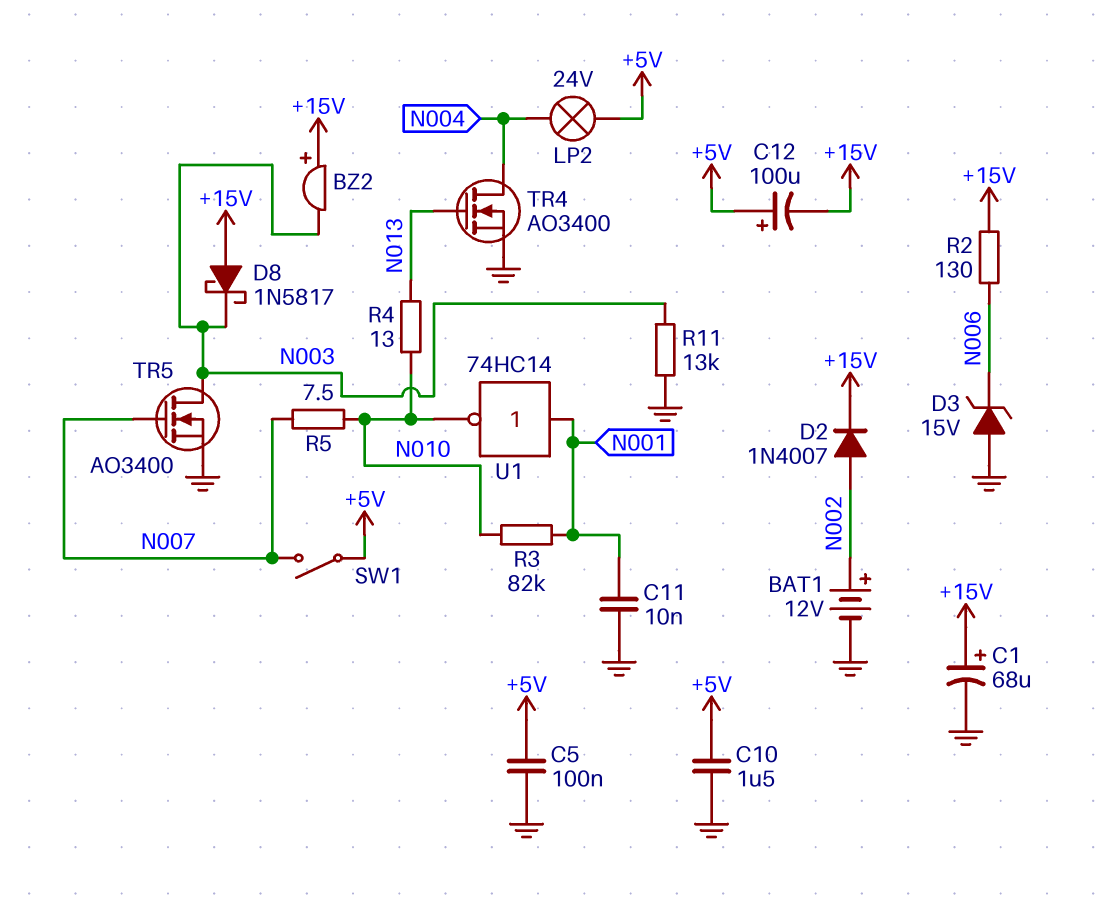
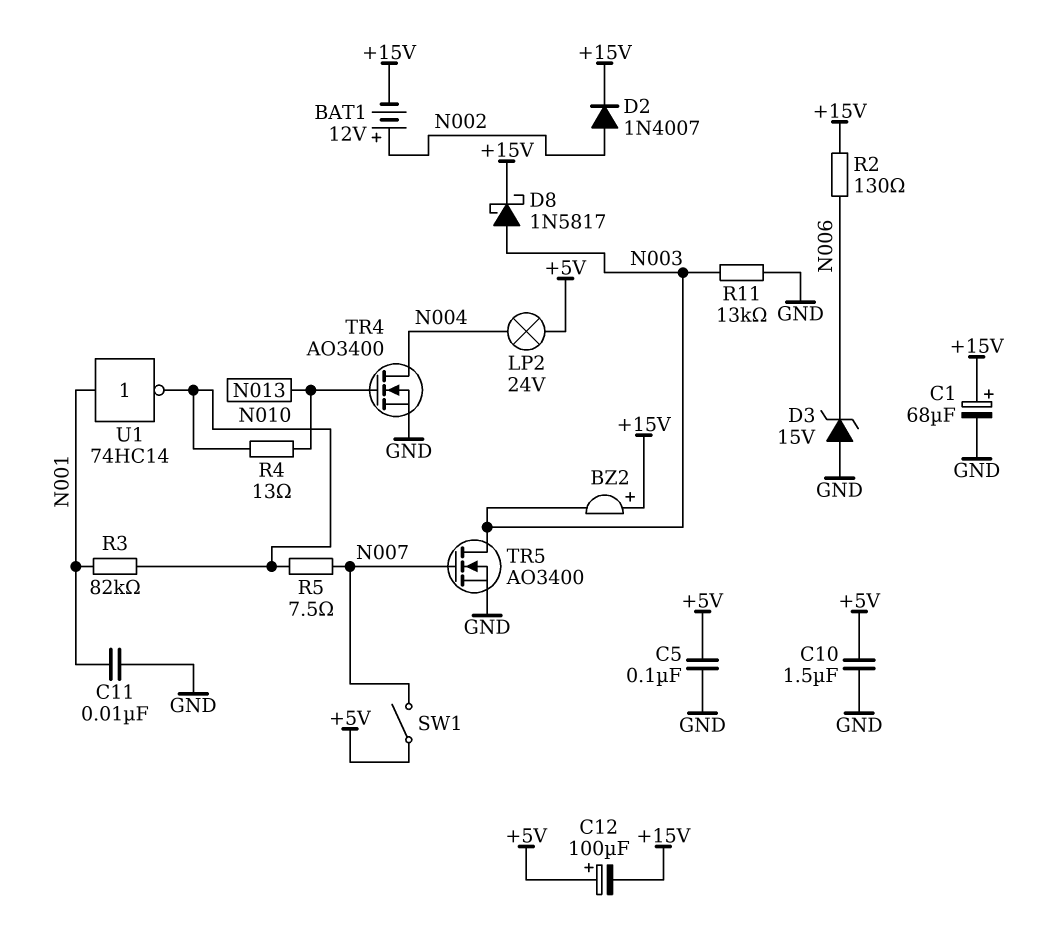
BAT1: 12V (plus N002, minus GND) -> 12V (plus N002, minus +15V)
D8: schottky 1N5817 (A +15V, K N003) -> schottky 1N5817 (A N003, K +15V)

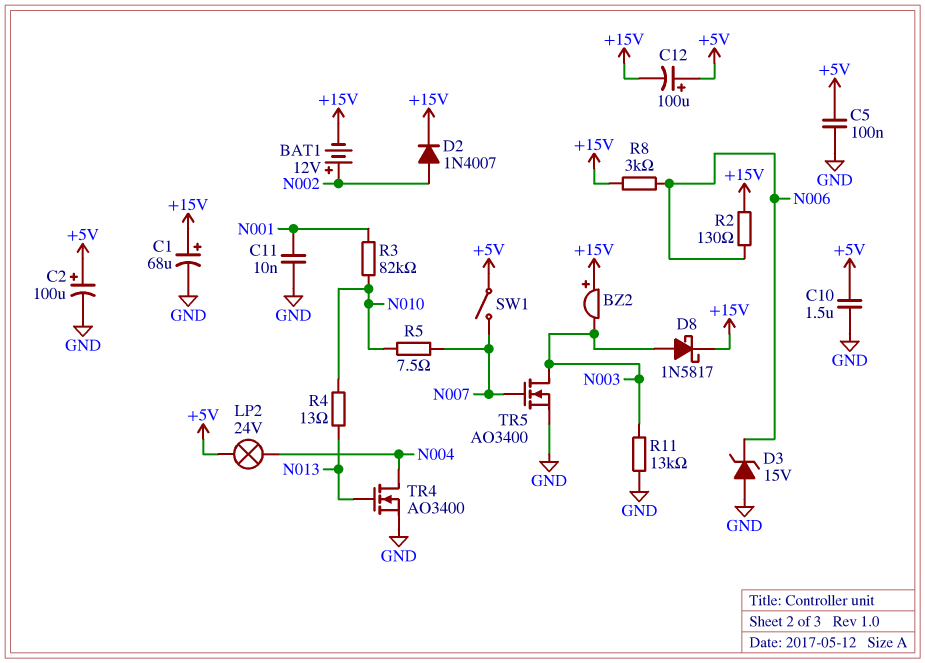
C2: none -> 100uF (plus +5V, minus GND)
R8: none -> 3k (+15V, N006)
U1: NOT 74HC14 (in N001, out N010) -> none

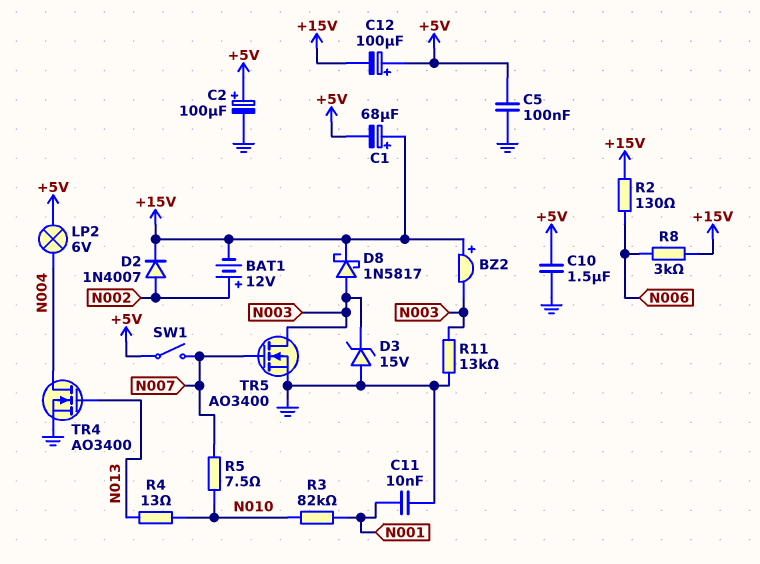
C1: 68uF (plus +15V, minus GND) -> 68uF (plus +15V, minus +5V)
D3: zener 15V (A GND, K N006) -> zener 15V (A GND, K N003)
LP2: lamp 24V (+5V, N004) -> lamp 6V (+5V, N004)

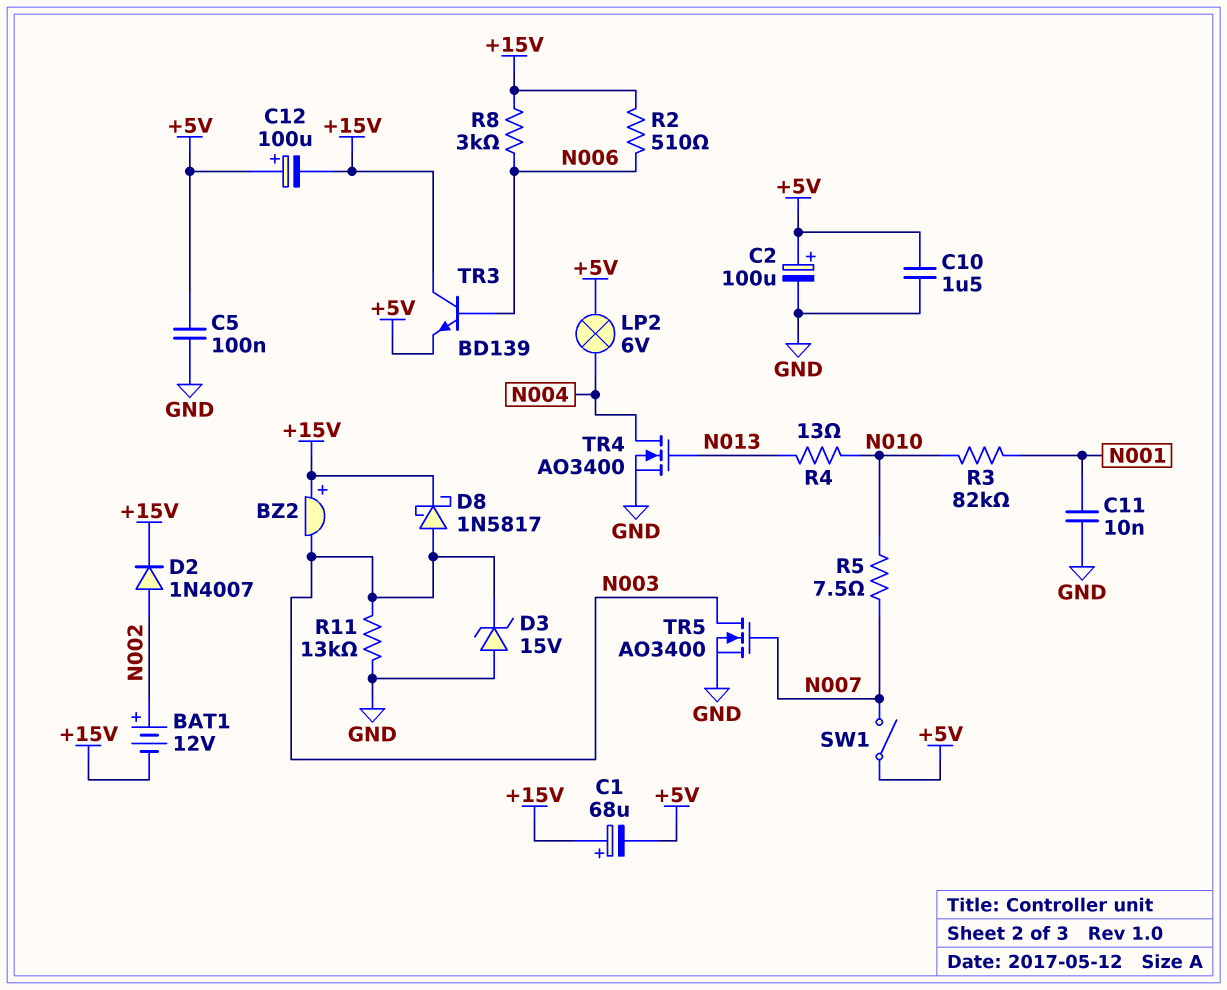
R2: 130 (+15V, N006) -> 510 (+15V, N006)
TR3: none -> NPN BD139 (B N006, C +15V, E +5V)

